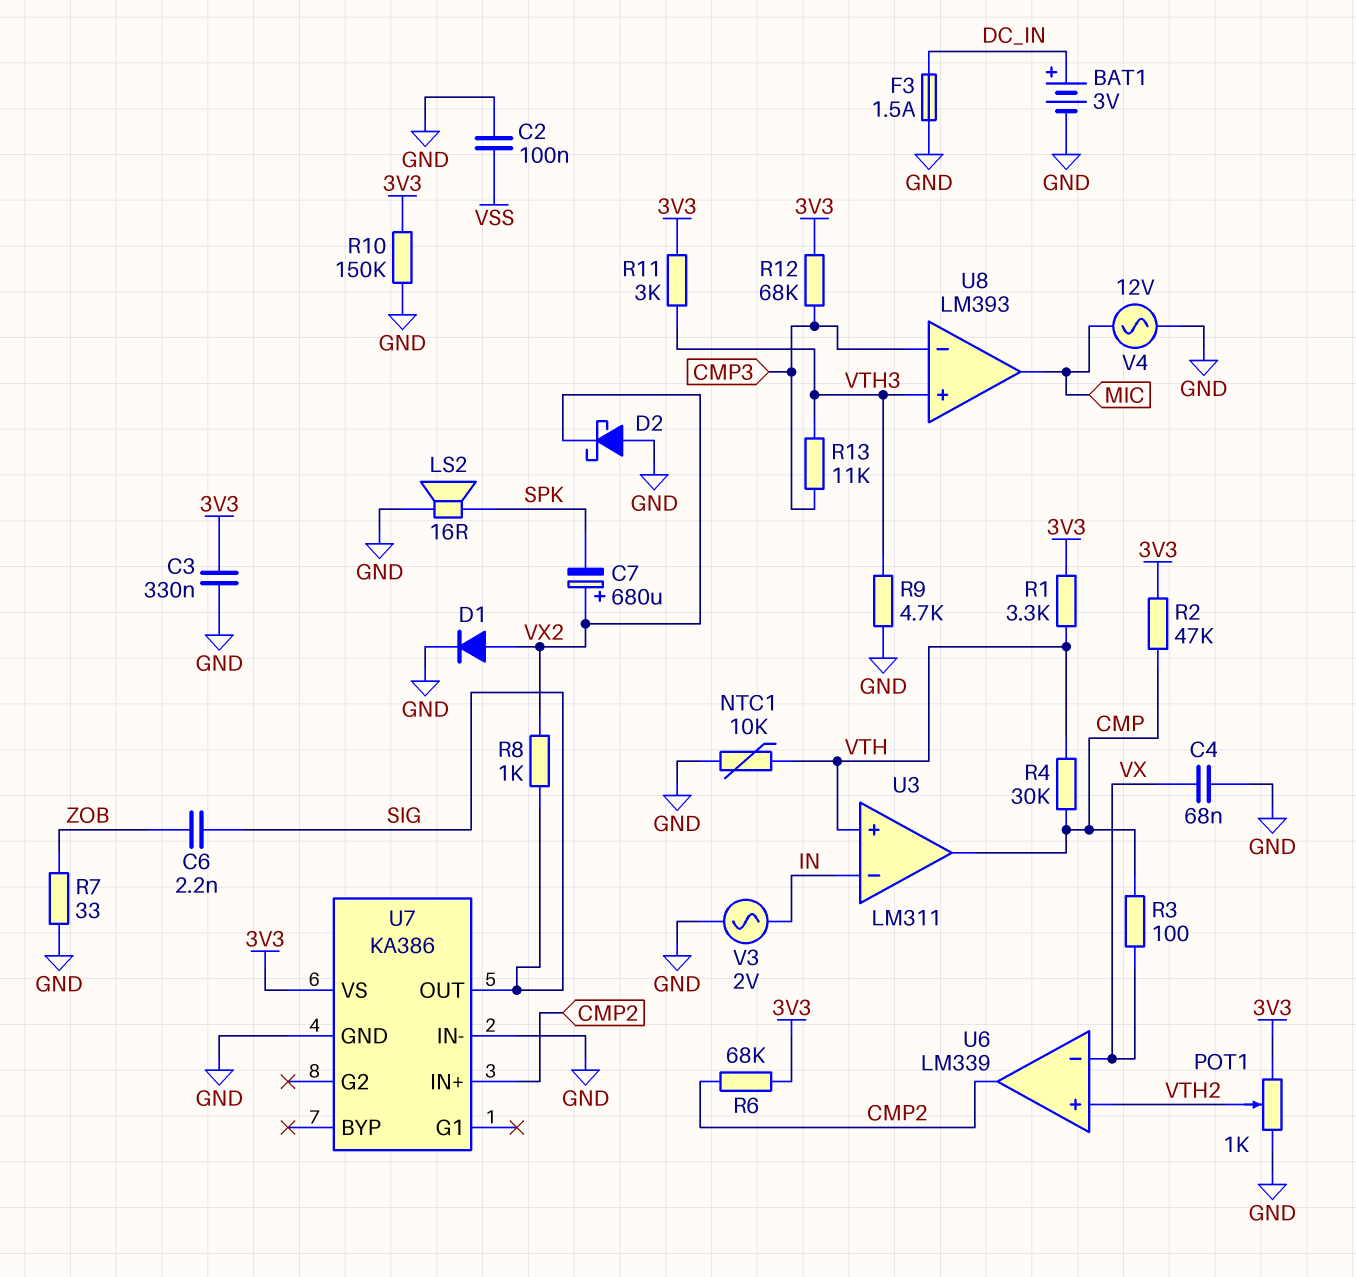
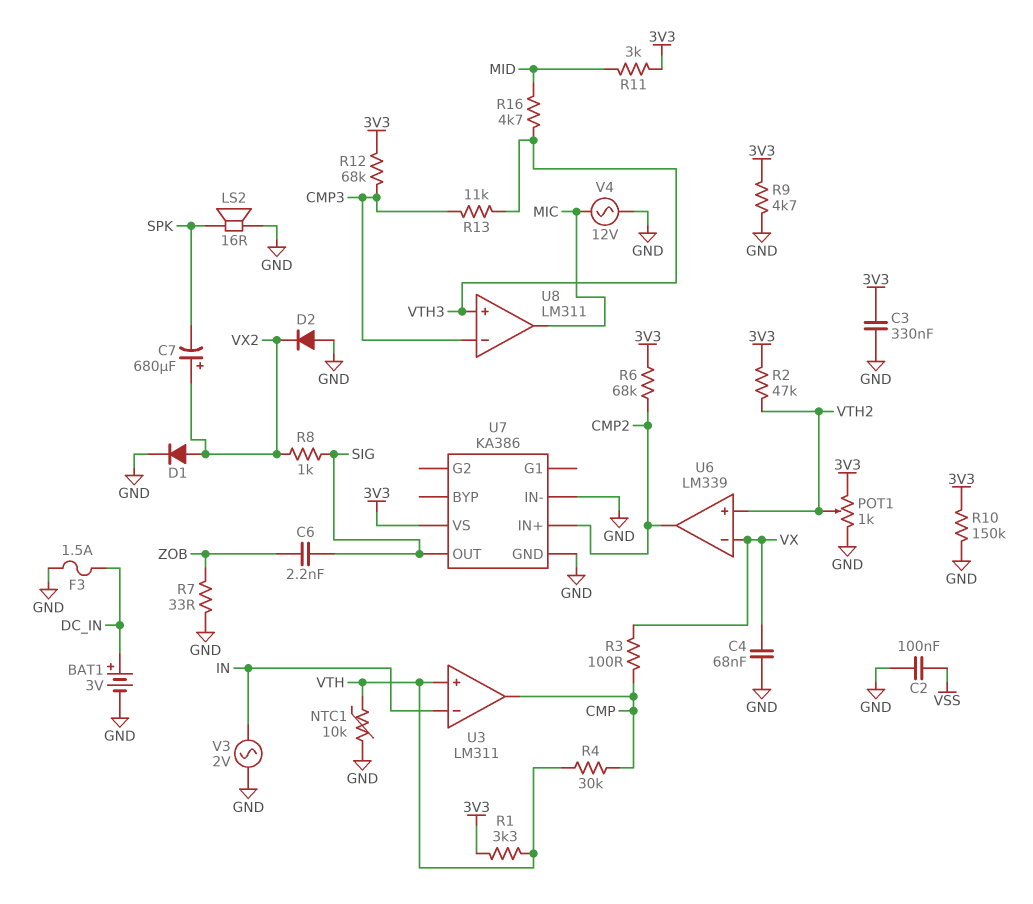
D2: schottky (A GND, K VX2) -> diode (A GND, K VX2)
R2: 47k (3V3, CMP) -> 47k (3V3, VTH2)
R9: 4.7k (GND, VTH3) -> 4.7k (3V3, GND)
R11: 3k (3V3, VTH3) -> 3k (3V3, MID)
R16: none -> 4.7k (MID, VTH3)
U8: LM393 -> LM311

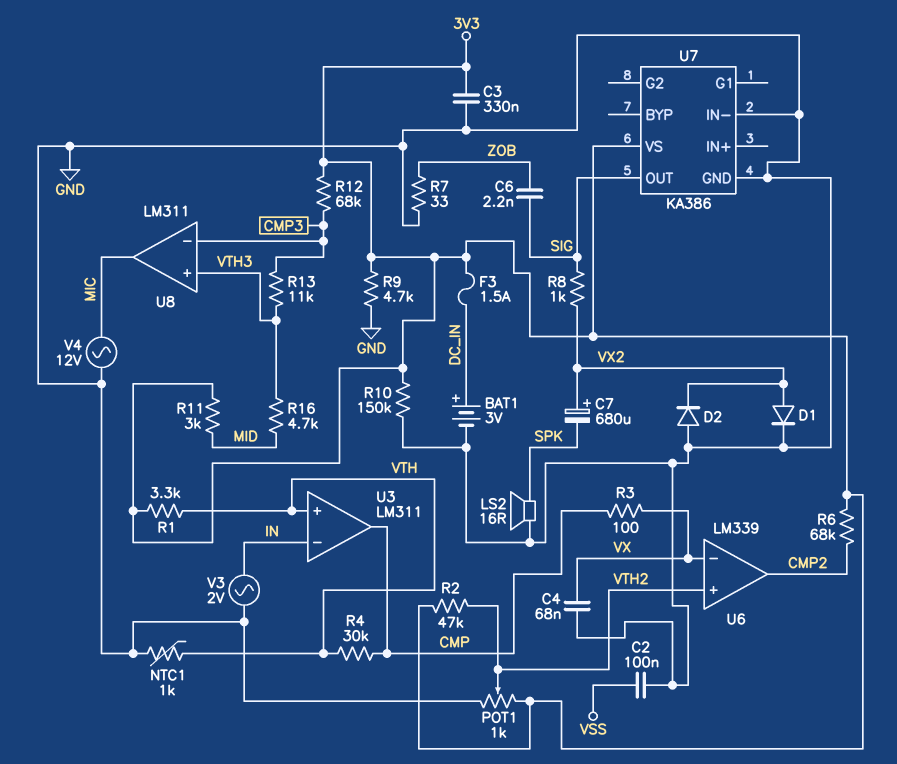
F3: 1.5A (DC_IN, GND) -> 1.5A (3V3, DC_IN)
NTC1: 10k (GND, VTH) -> 1k (GND, VTH)
U7 pin IN+: CMP2 -> none

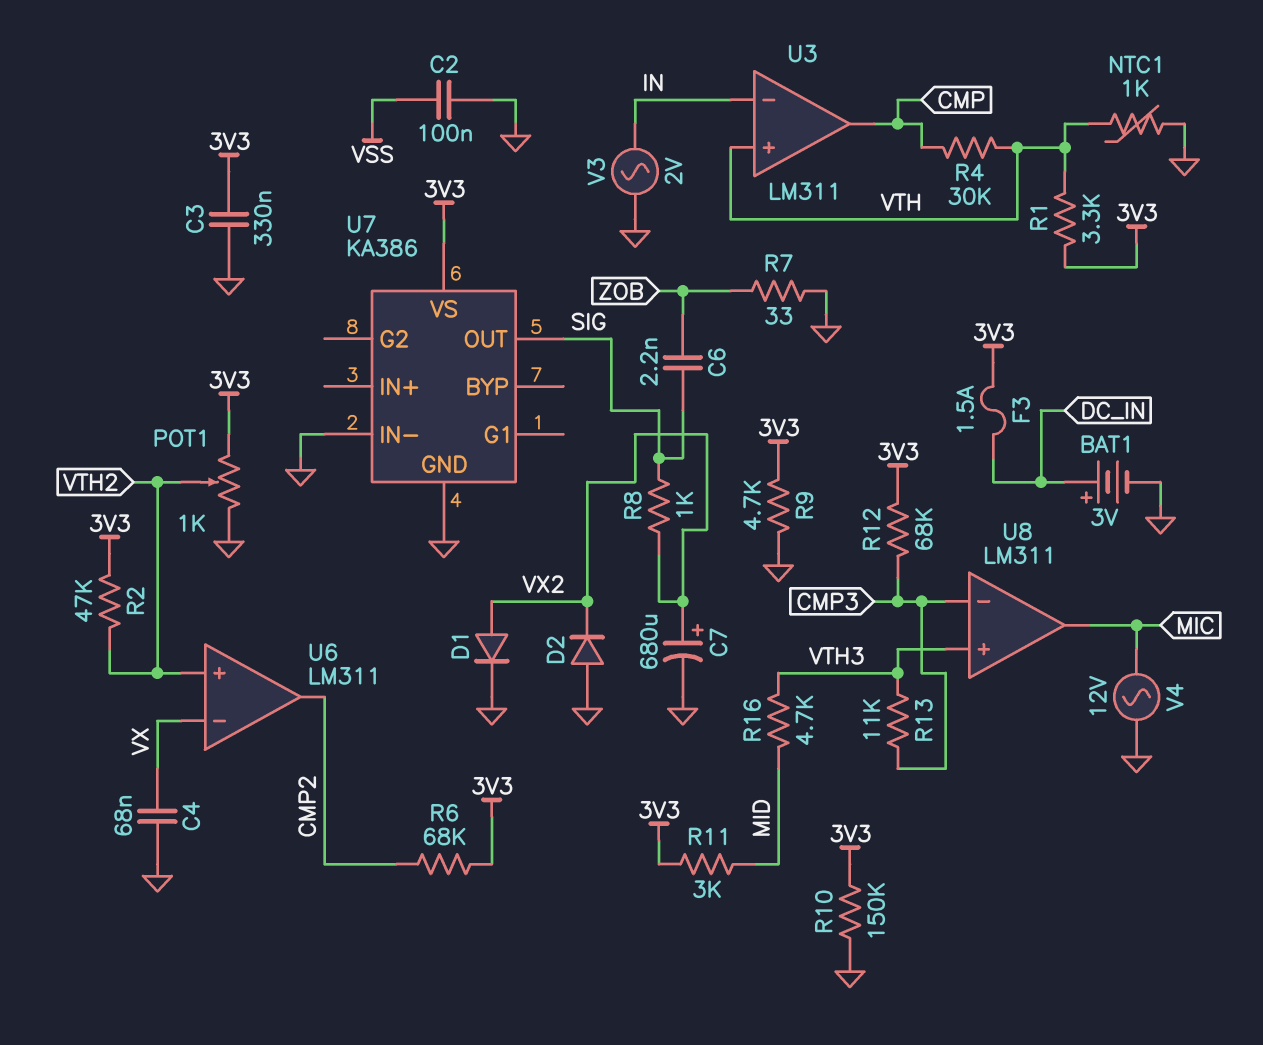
C7: 680uF (plus VX2, minus SPK) -> 680uF (plus VX2, minus GND)
LS2: speaker 16R (GND, SPK) -> none
R3: 100 (CMP, VX) -> none
U6: LM339 -> LM311

